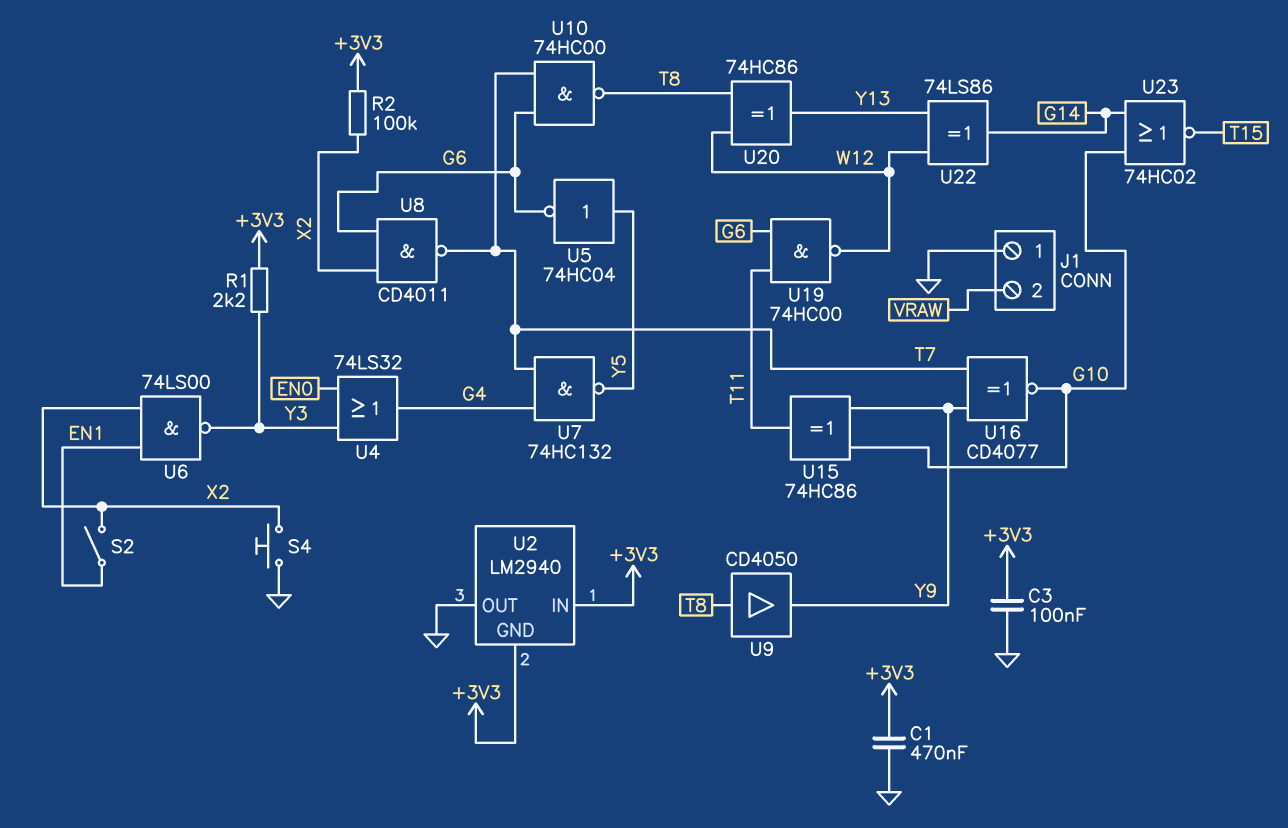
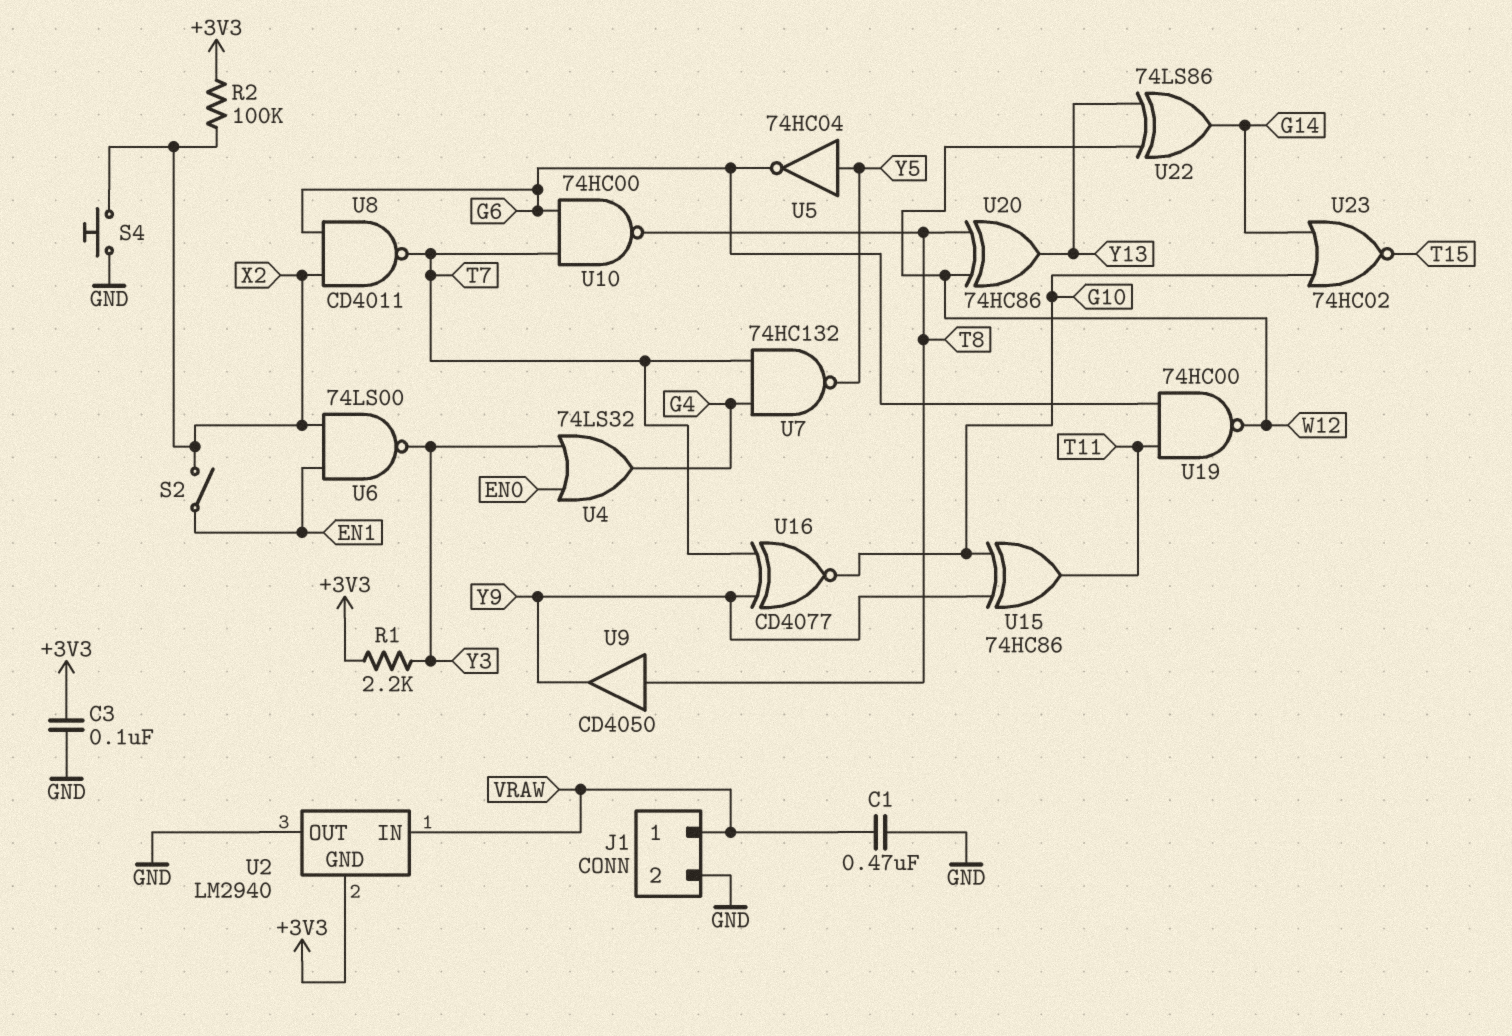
C1: 470nF (+3V3, GND) -> 470nF (GND, VRAW)
J1 pin 1: GND -> VRAW
J1 pin 2: VRAW -> GND
U2 pin IN: +3V3 -> VRAW

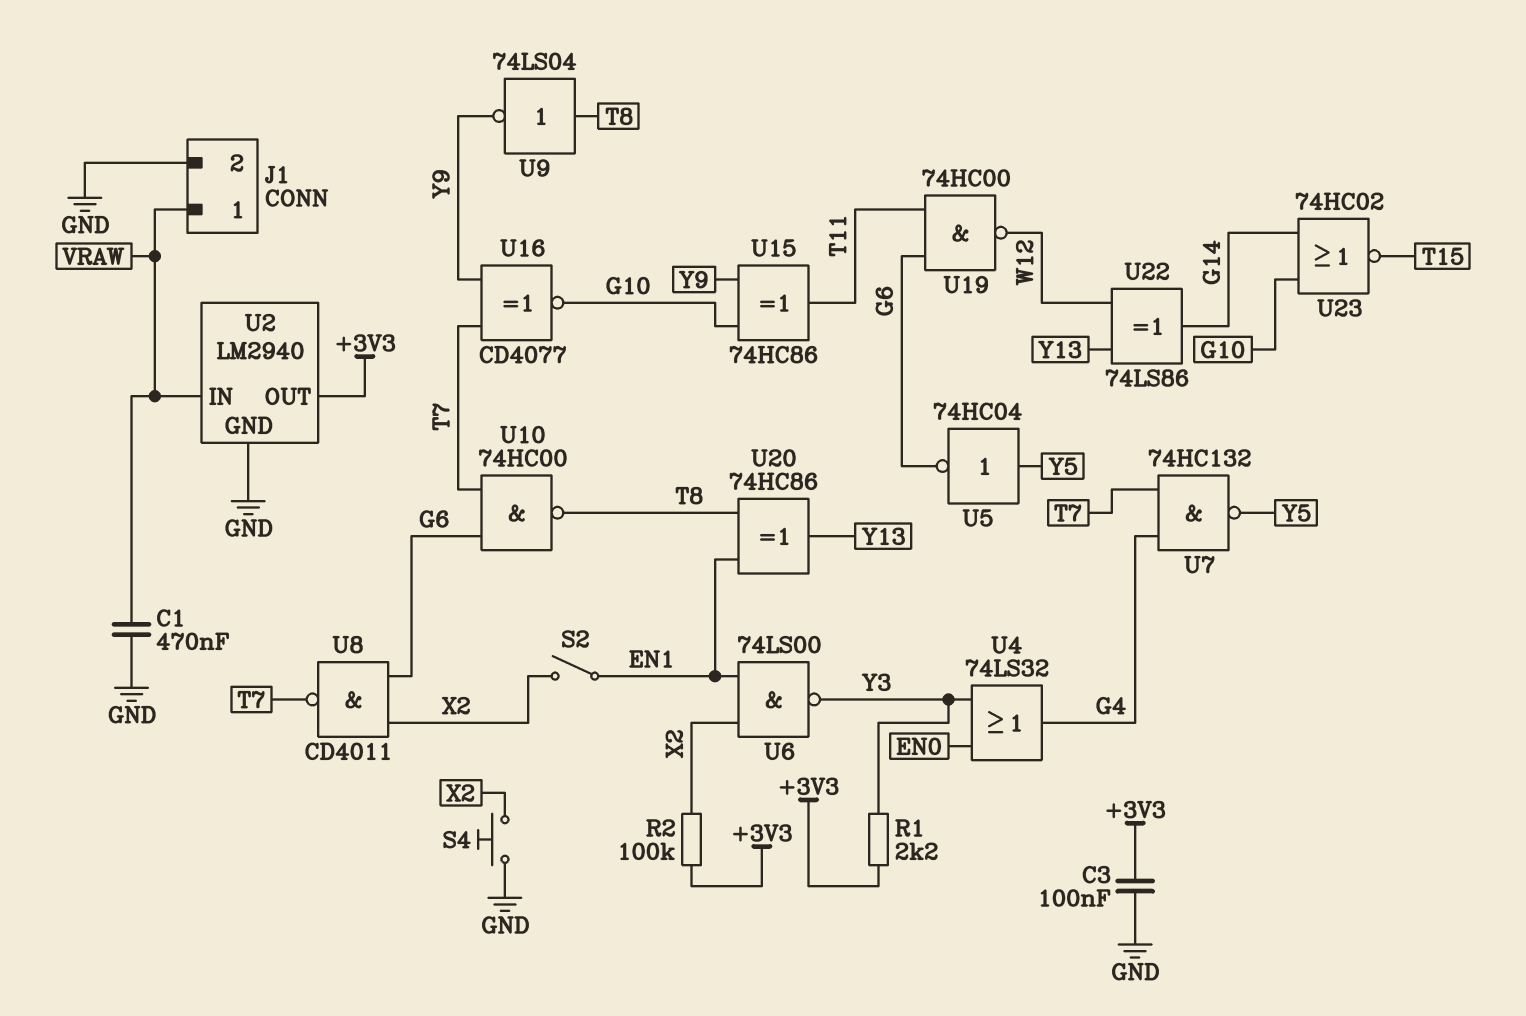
U2 pin GND: +3V3 -> GND
U2 pin OUT: GND -> +3V3
U9: buffer CD4050 (in T8, out Y9) -> NOT 74LS04 (in T8, out Y9)
U20: XOR 74HC86 (in T8, in W12, out Y13) -> XOR 74HC86 (in EN1, in T8, out Y13)

